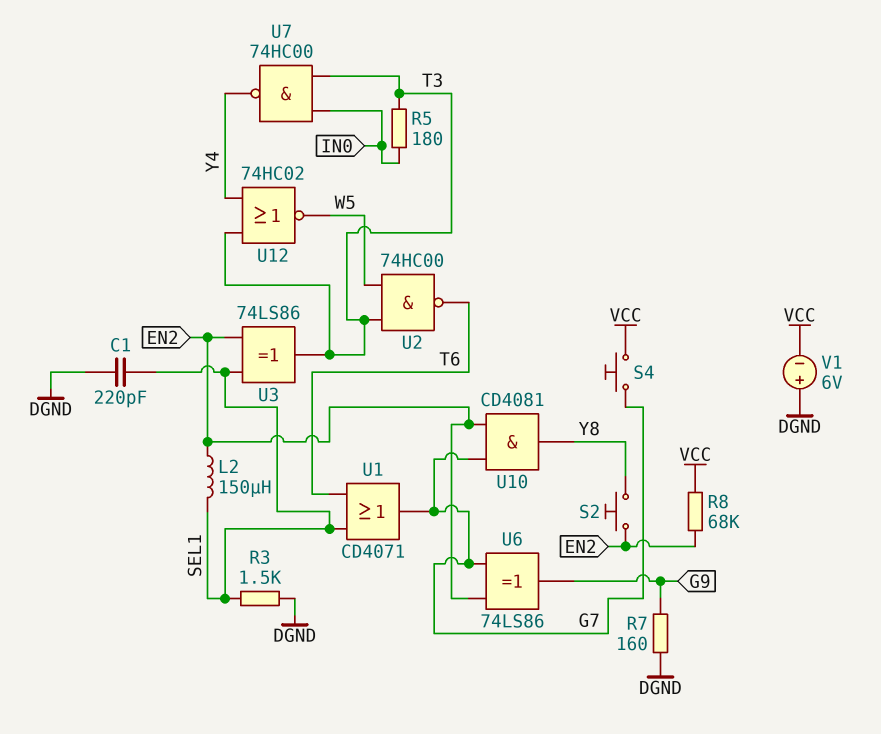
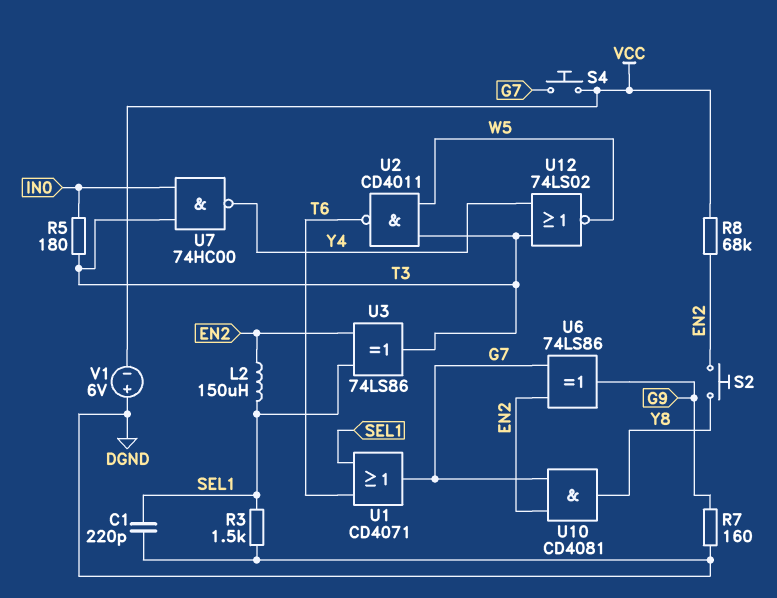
U2: NAND 74HC00 (in T3, in W5, out T6) -> NAND CD4011 (in T3, in W5, out T6)
U12: NOR 74HC02 (in T3, in Y4, out W5) -> NOR 74LS02 (in T3, in Y4, out W5)

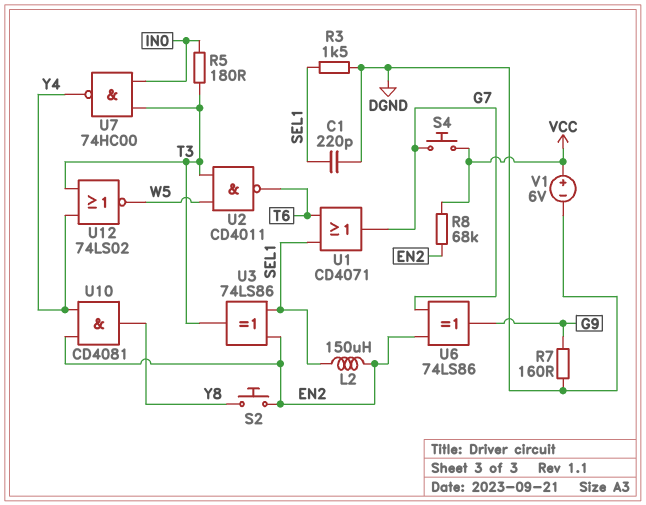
U10: AND CD4081 (in EN2, in G7, out Y8) -> AND CD4081 (in EN2, in Y4, out Y8)
V1: 6V (plus DGND, minus VCC) -> 6V (plus VCC, minus DGND)

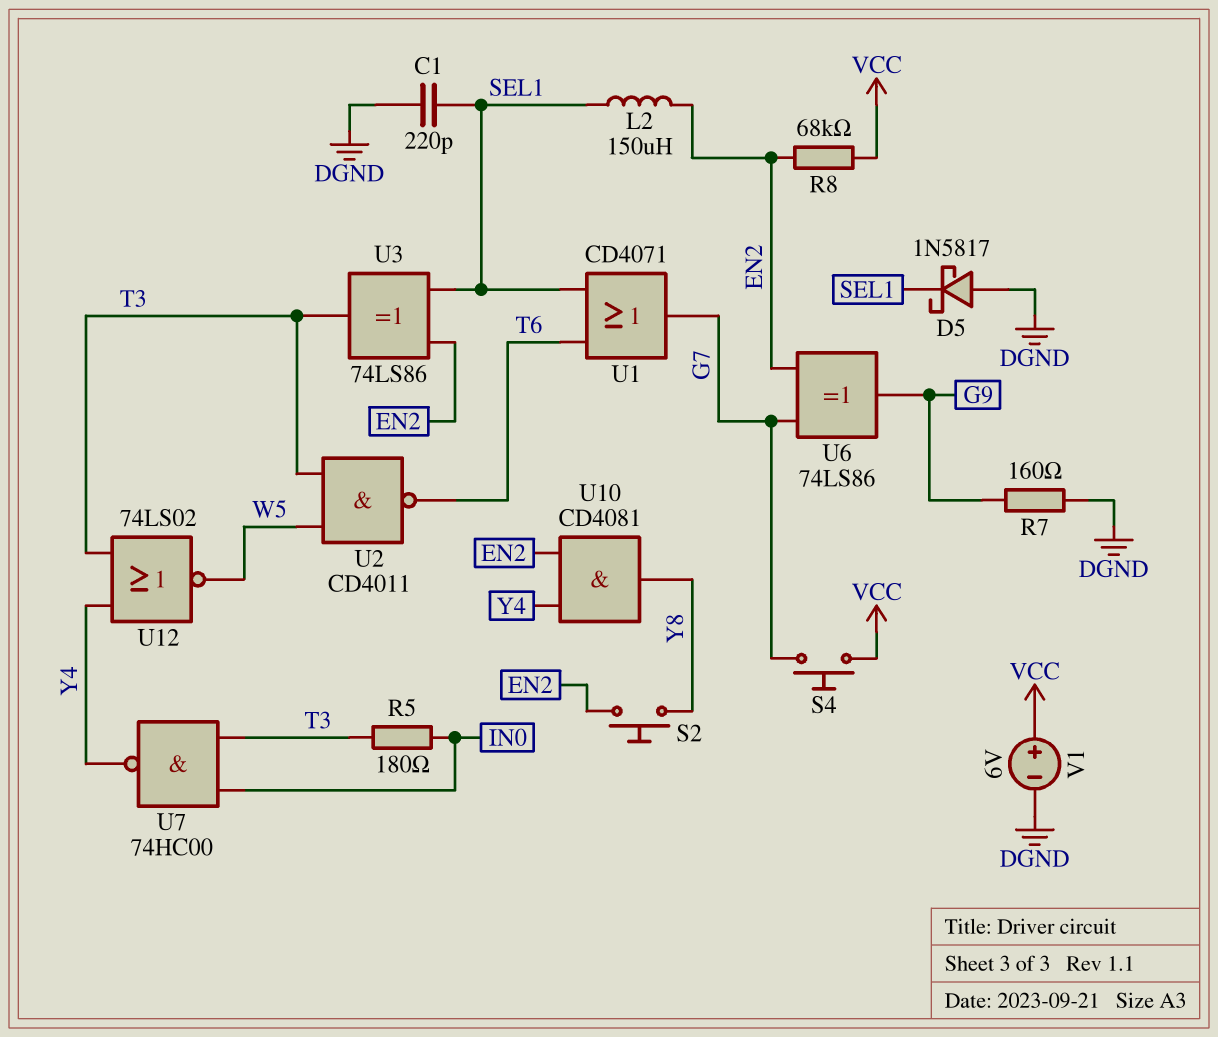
D5: none -> schottky 1N5817 (A DGND, K SEL1)
R3: 1.5k (DGND, SEL1) -> none

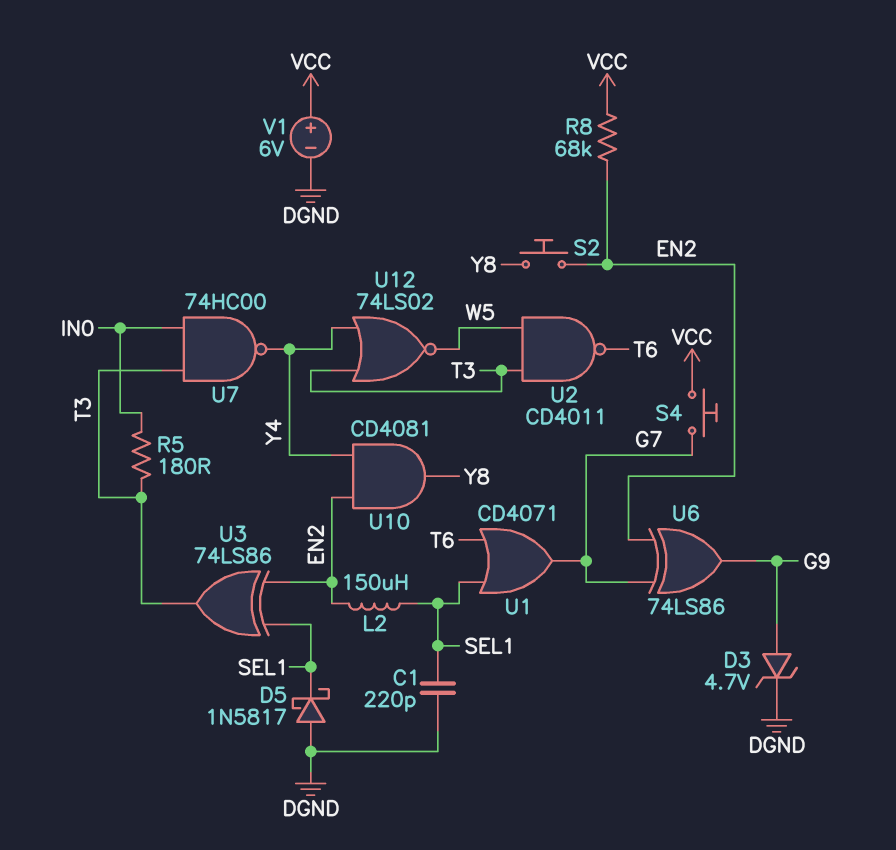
D3: none -> zener 4.7V (A G9, K DGND)
R7: 160 (DGND, G9) -> none

